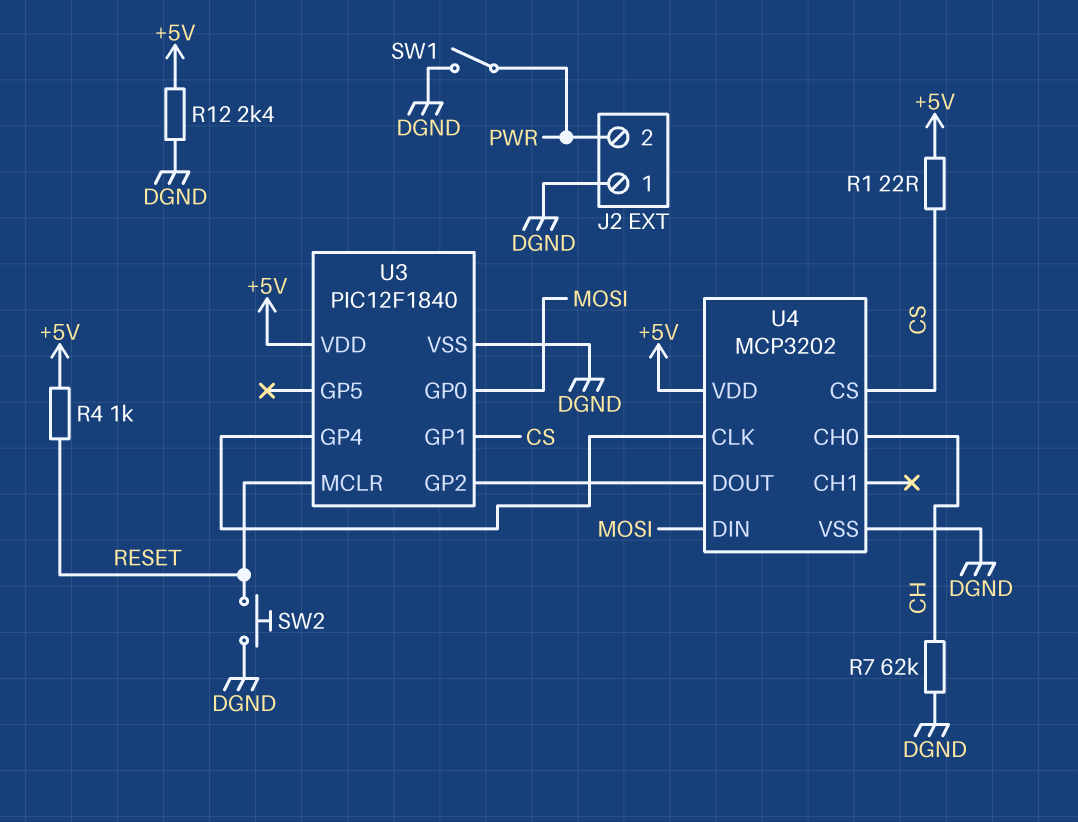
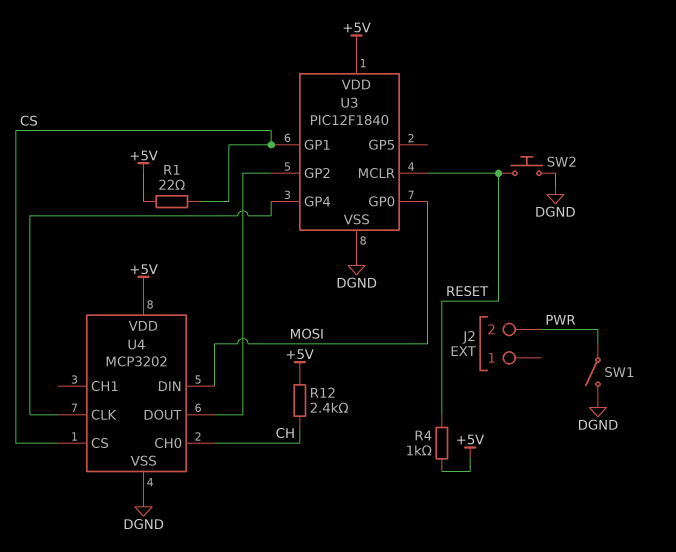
J2 pin 1: DGND -> none
R7: 62k (CH, DGND) -> none
R12: 2.4k (+5V, DGND) -> 2.4k (+5V, CH)

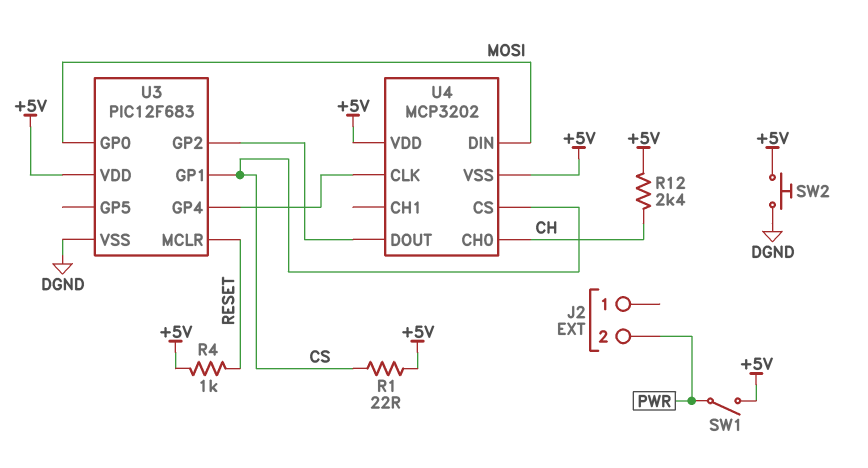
SW1: switch (DGND, PWR) -> switch (+5V, PWR)
SW2: button (DGND, RESET) -> button (+5V, DGND)
U3: PIC12F1840 -> PIC12F683
U4 pin VSS: DGND -> +5V

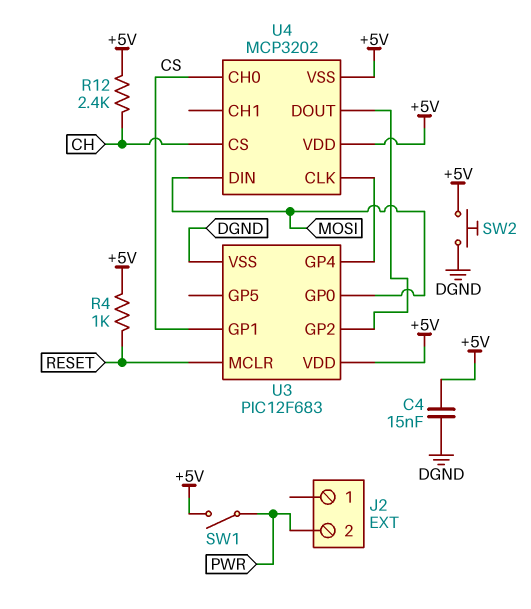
C4: none -> 15nF (+5V, DGND)
R1: 22 (+5V, CS) -> none
U4 pin CH0: CH -> CS
U4 pin CS: CS -> CH

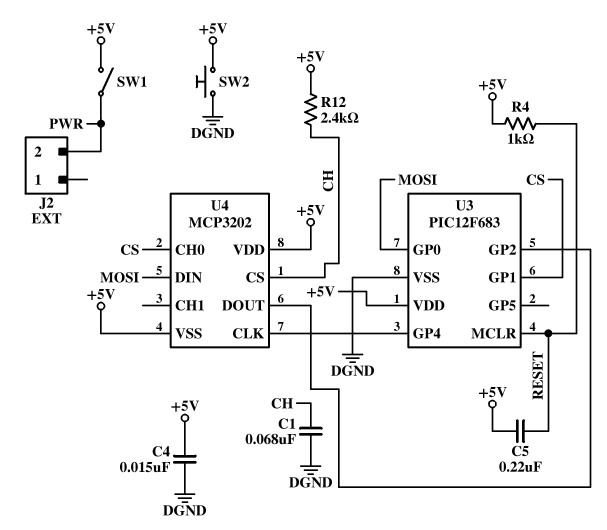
C1: none -> 68nF (CH, DGND)
C5: none -> 220nF (+5V, RESET)

